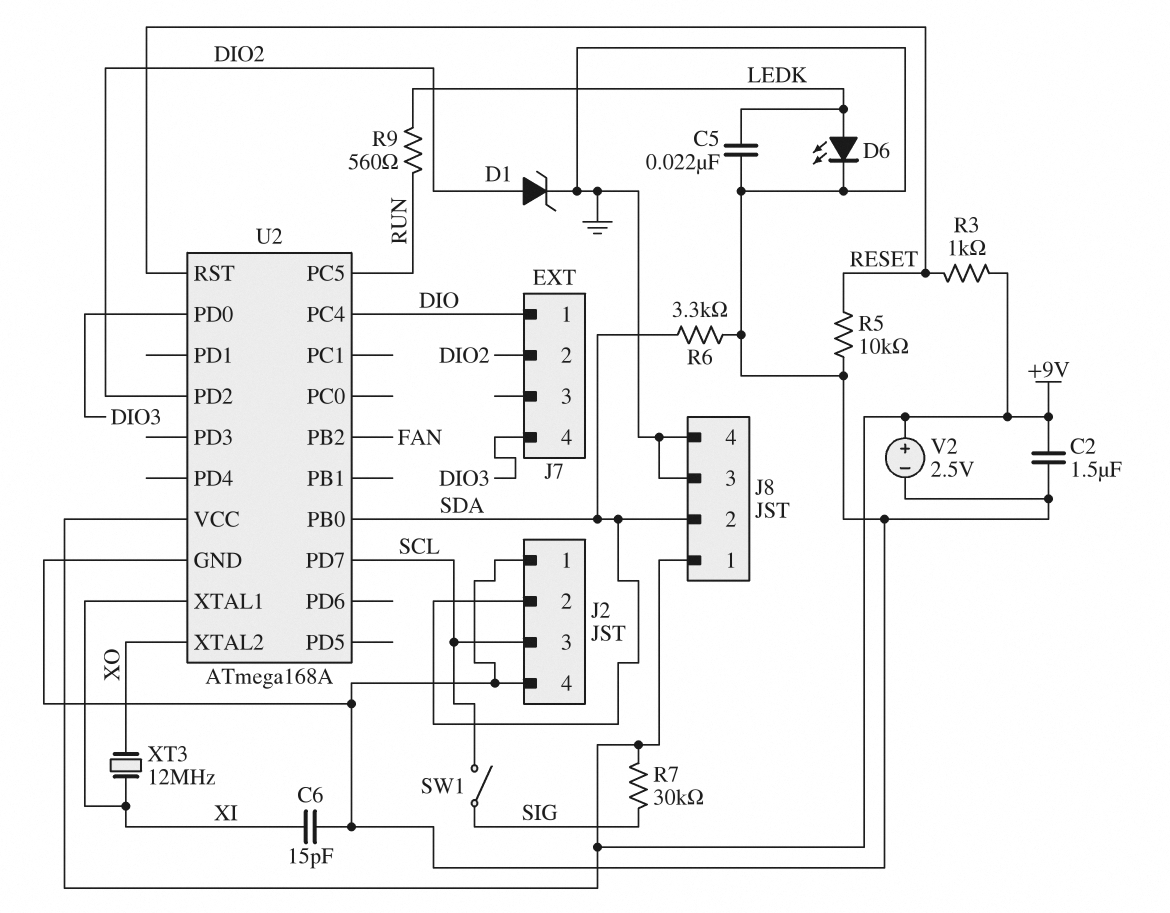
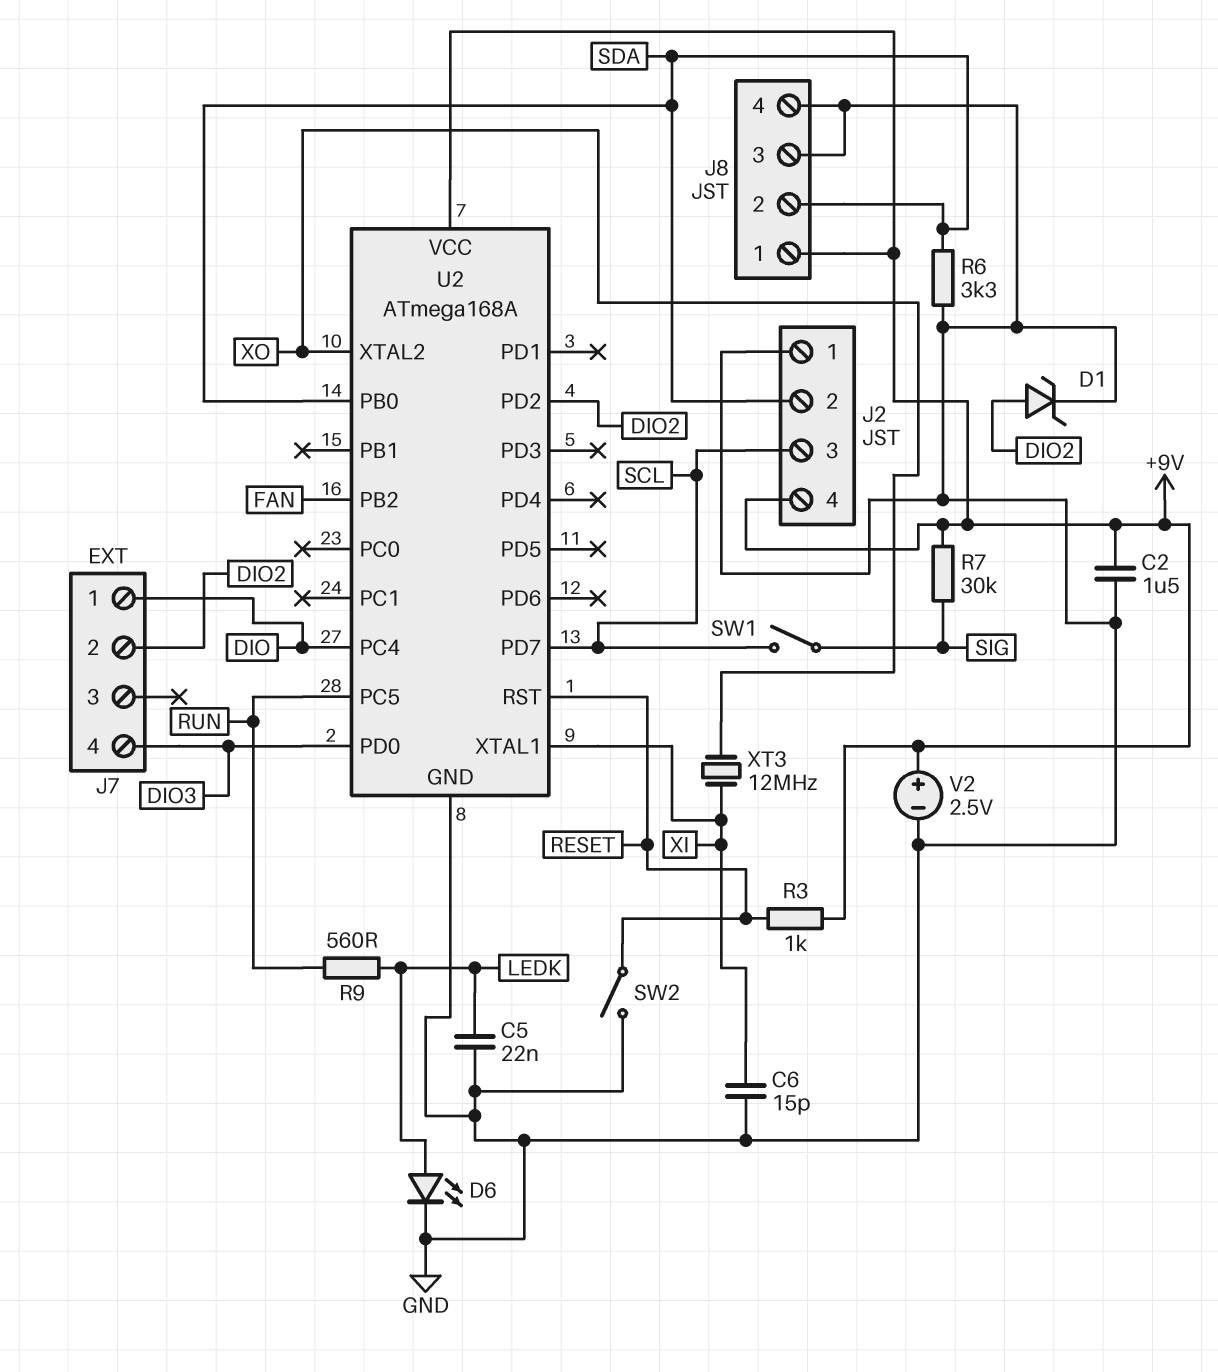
J2 pin 4: GND -> +9V
R5: 10k (GND, RESET) -> none
SW2: none -> switch (GND, RESET)

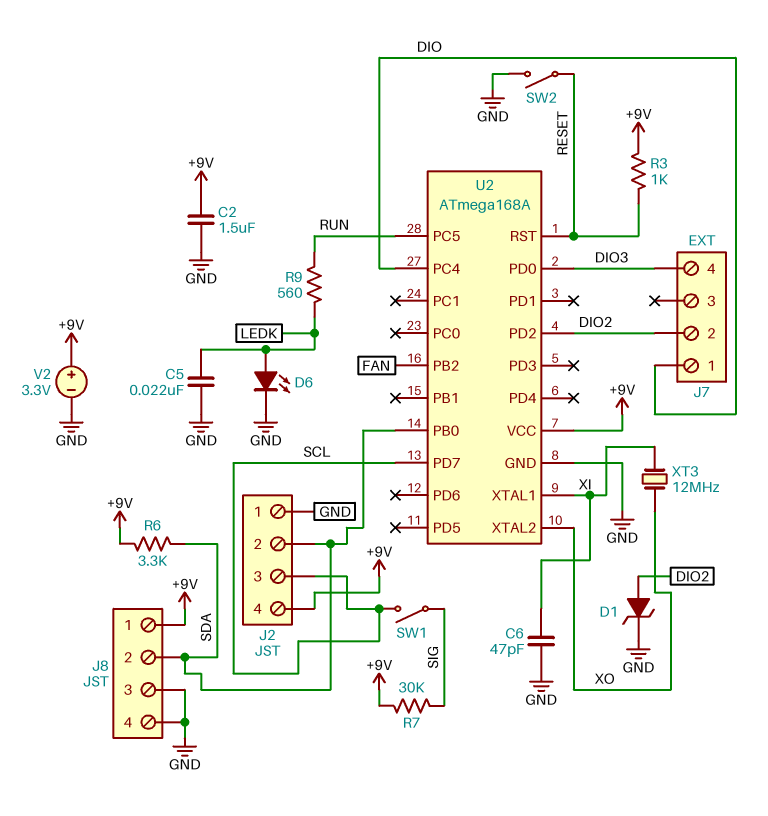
C6: 15pF (GND, XI) -> 47pF (GND, XI)
R6: 3.3k (GND, SDA) -> 3.3k (+9V, SDA)
V2: 2.5V (plus +9V, minus GND) -> 3.3V (plus +9V, minus GND)

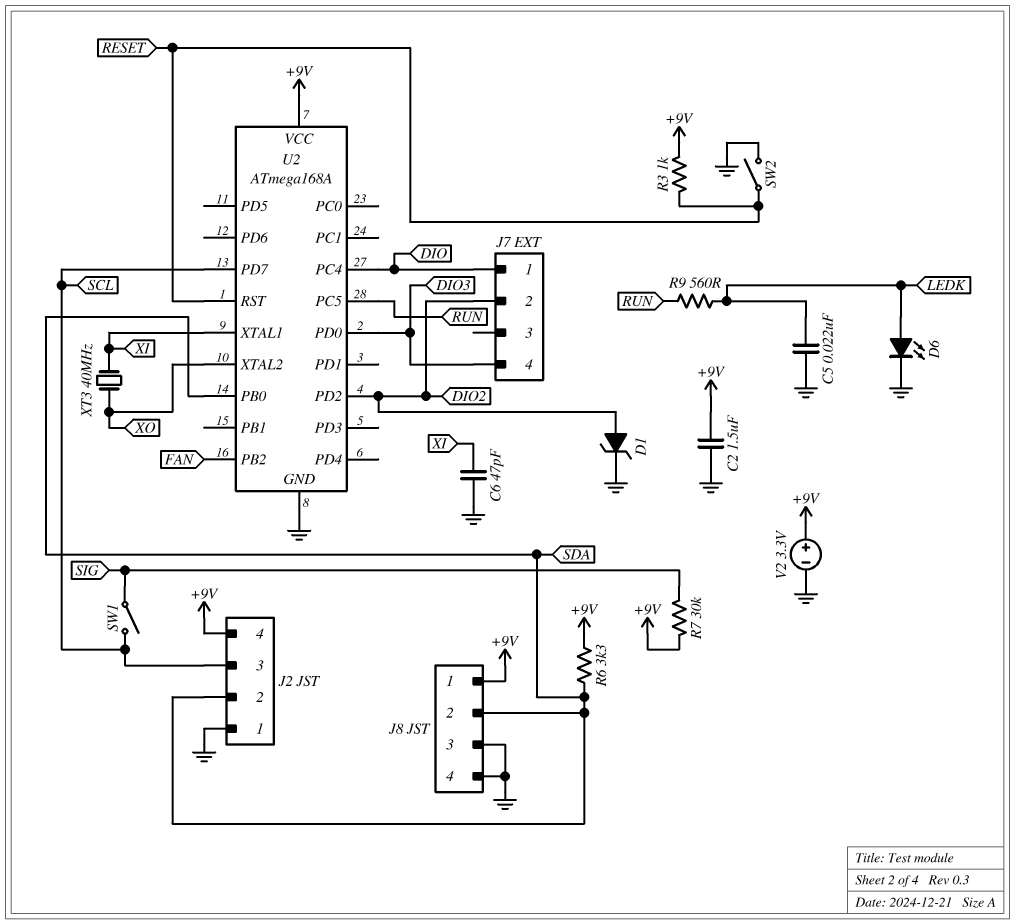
XT3: 12MHz (XI, XO) -> 40MHz (XI, XO)

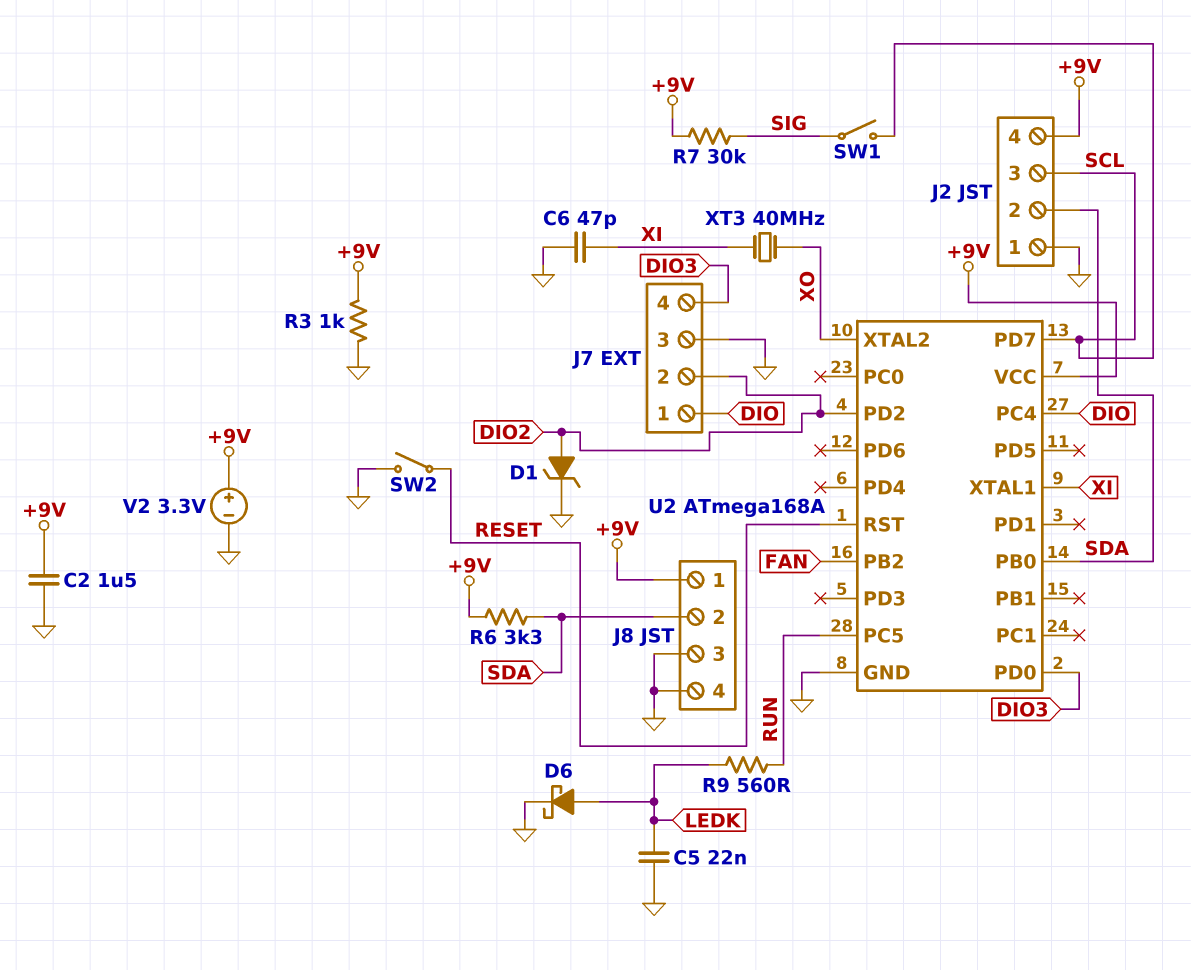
D6: LED (A LEDK, K GND) -> schottky (A LEDK, K GND)
J7 pin 3: none -> GND
R3: 1k (+9V, RESET) -> 1k (+9V, GND)

